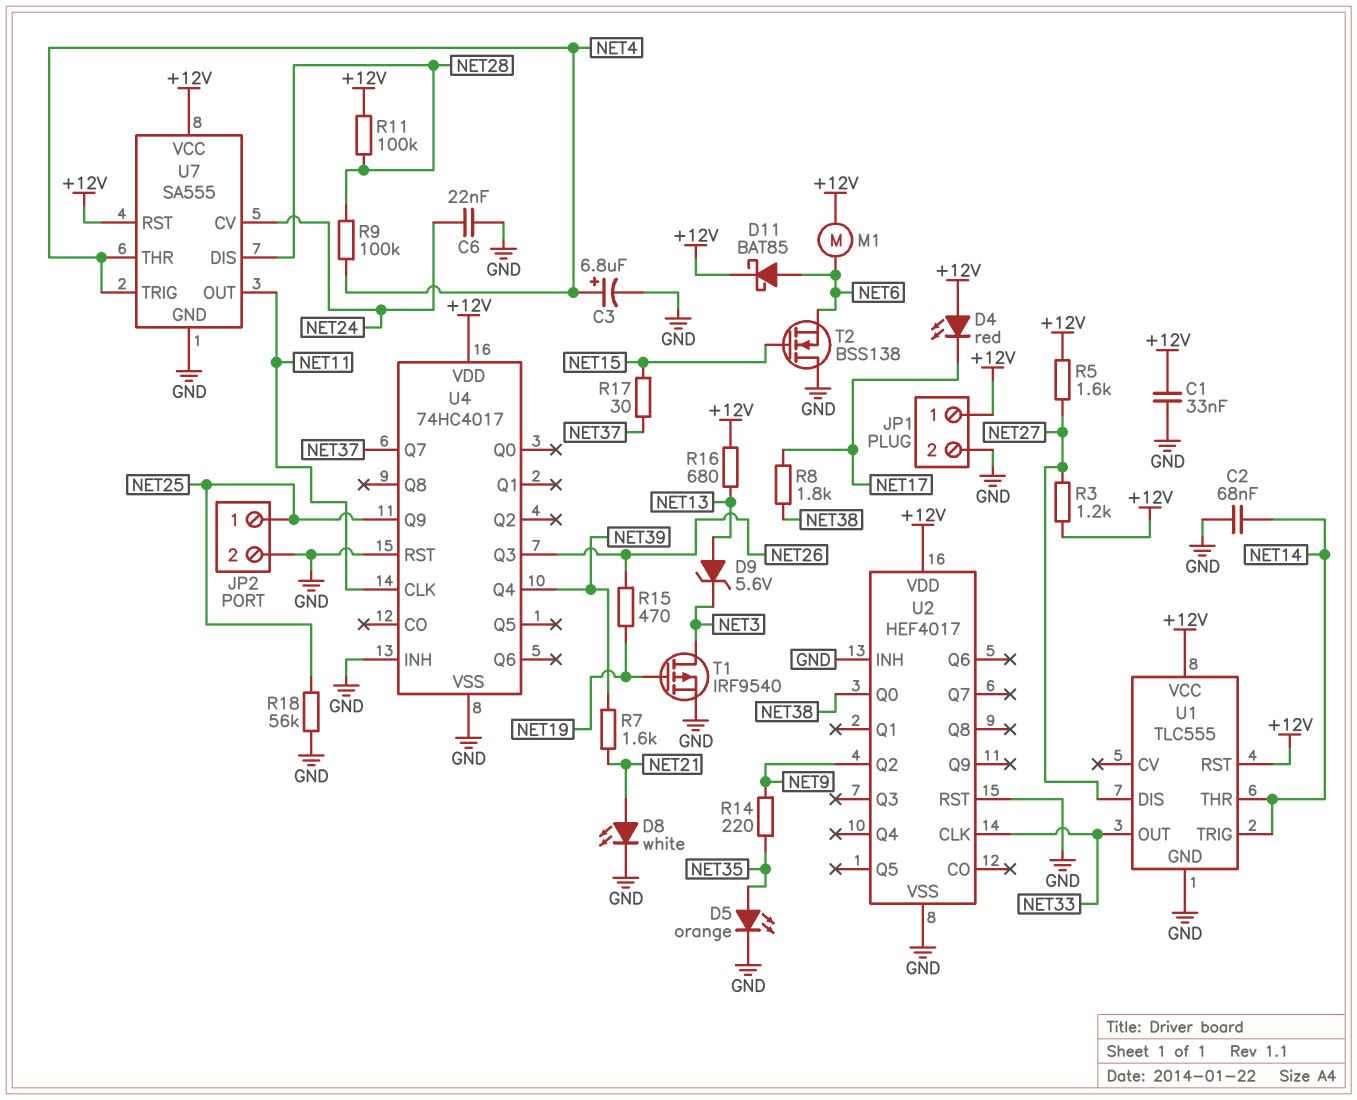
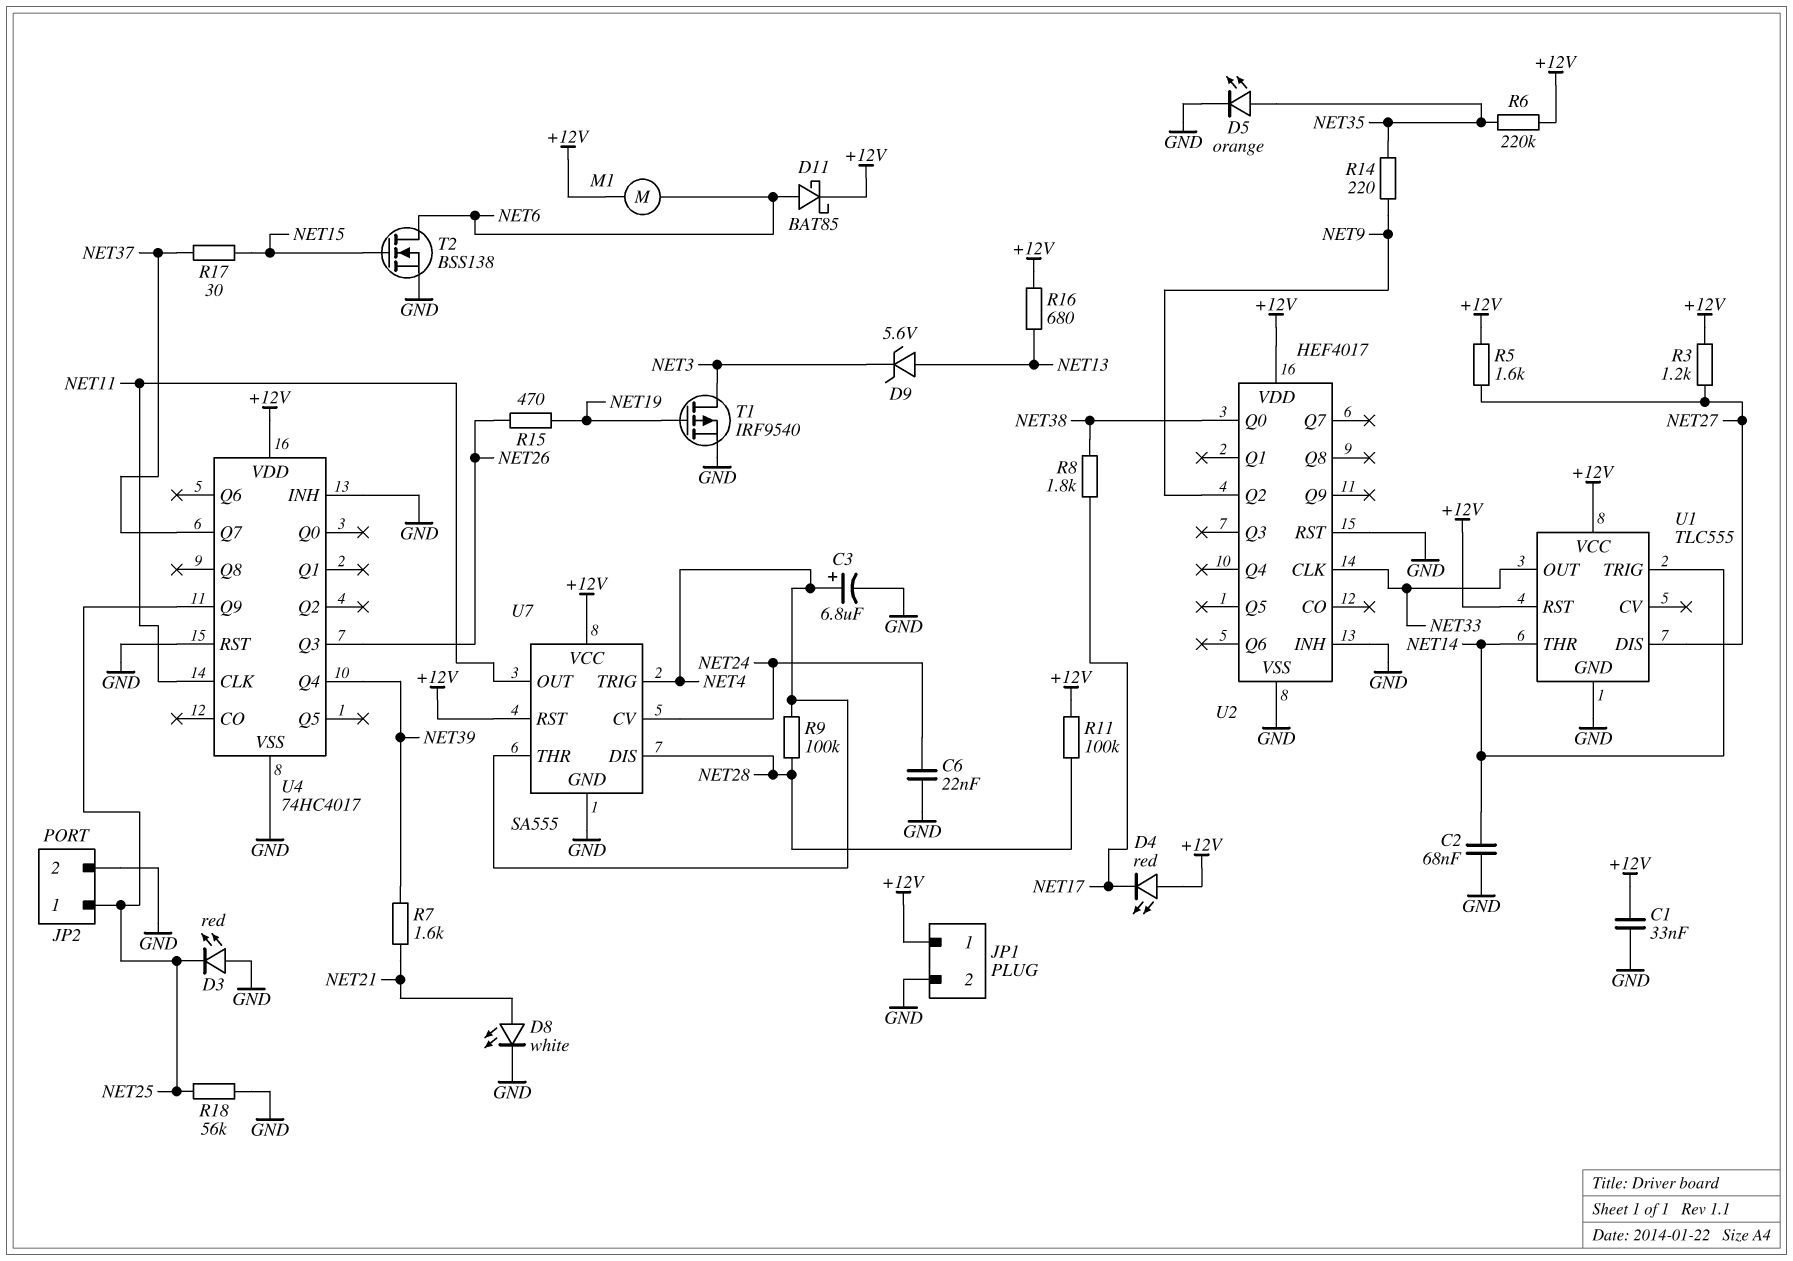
D3: none -> LED red (A GND, K NET25)
R6: none -> 220k (+12V, NET35)
T2: NMOS BSS138 (G NET15, D GND, S NET6) -> NMOS BSS138 (G NET15, D NET6, S GND)

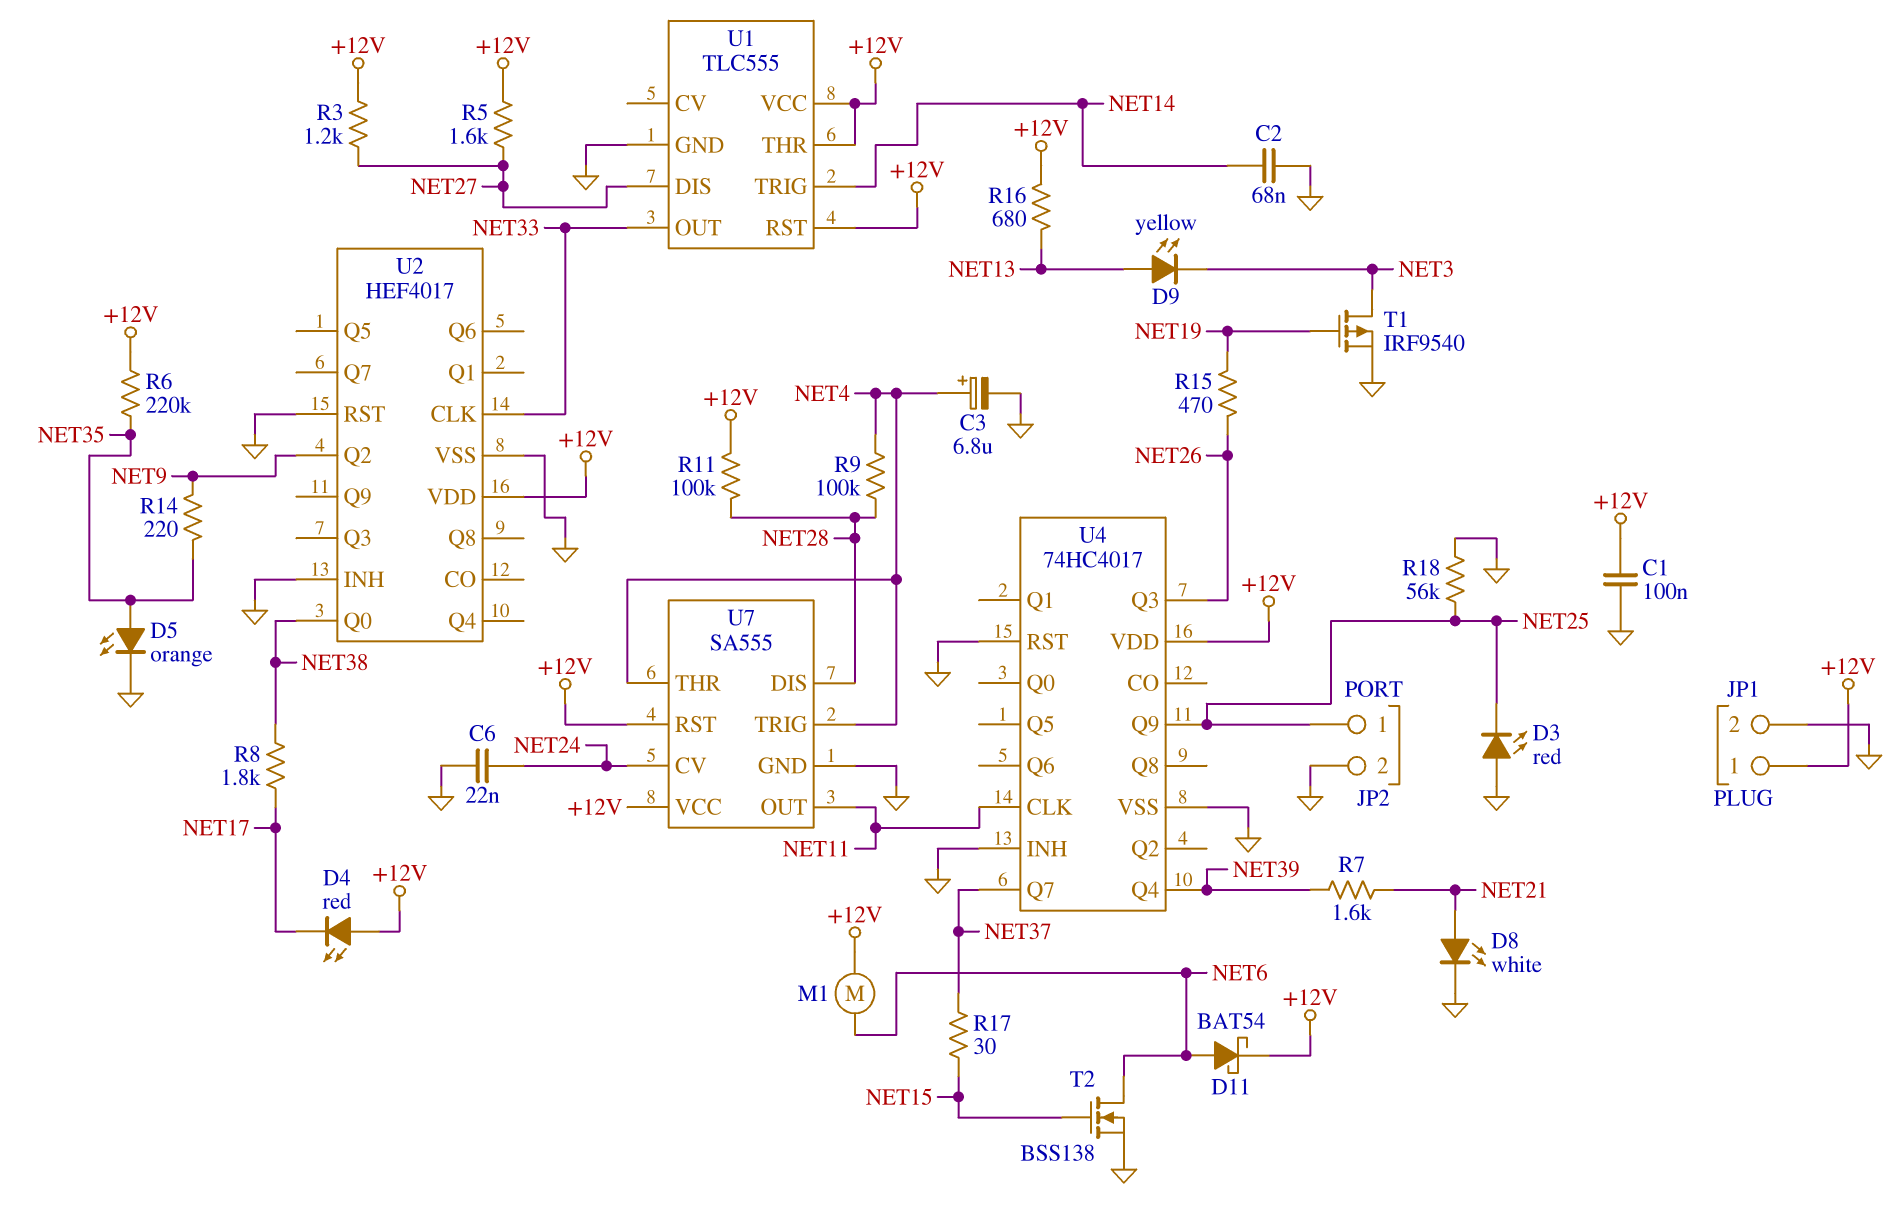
C1: 33nF (+12V, GND) -> 100nF (+12V, GND)
D9: zener 5.6V (A NET13, K NET3) -> LED yellow (A NET13, K NET3)
D11: schottky BAT85 (A NET6, K +12V) -> schottky BAT54 (A NET6, K +12V)
U1 pin THR: NET14 -> +12V

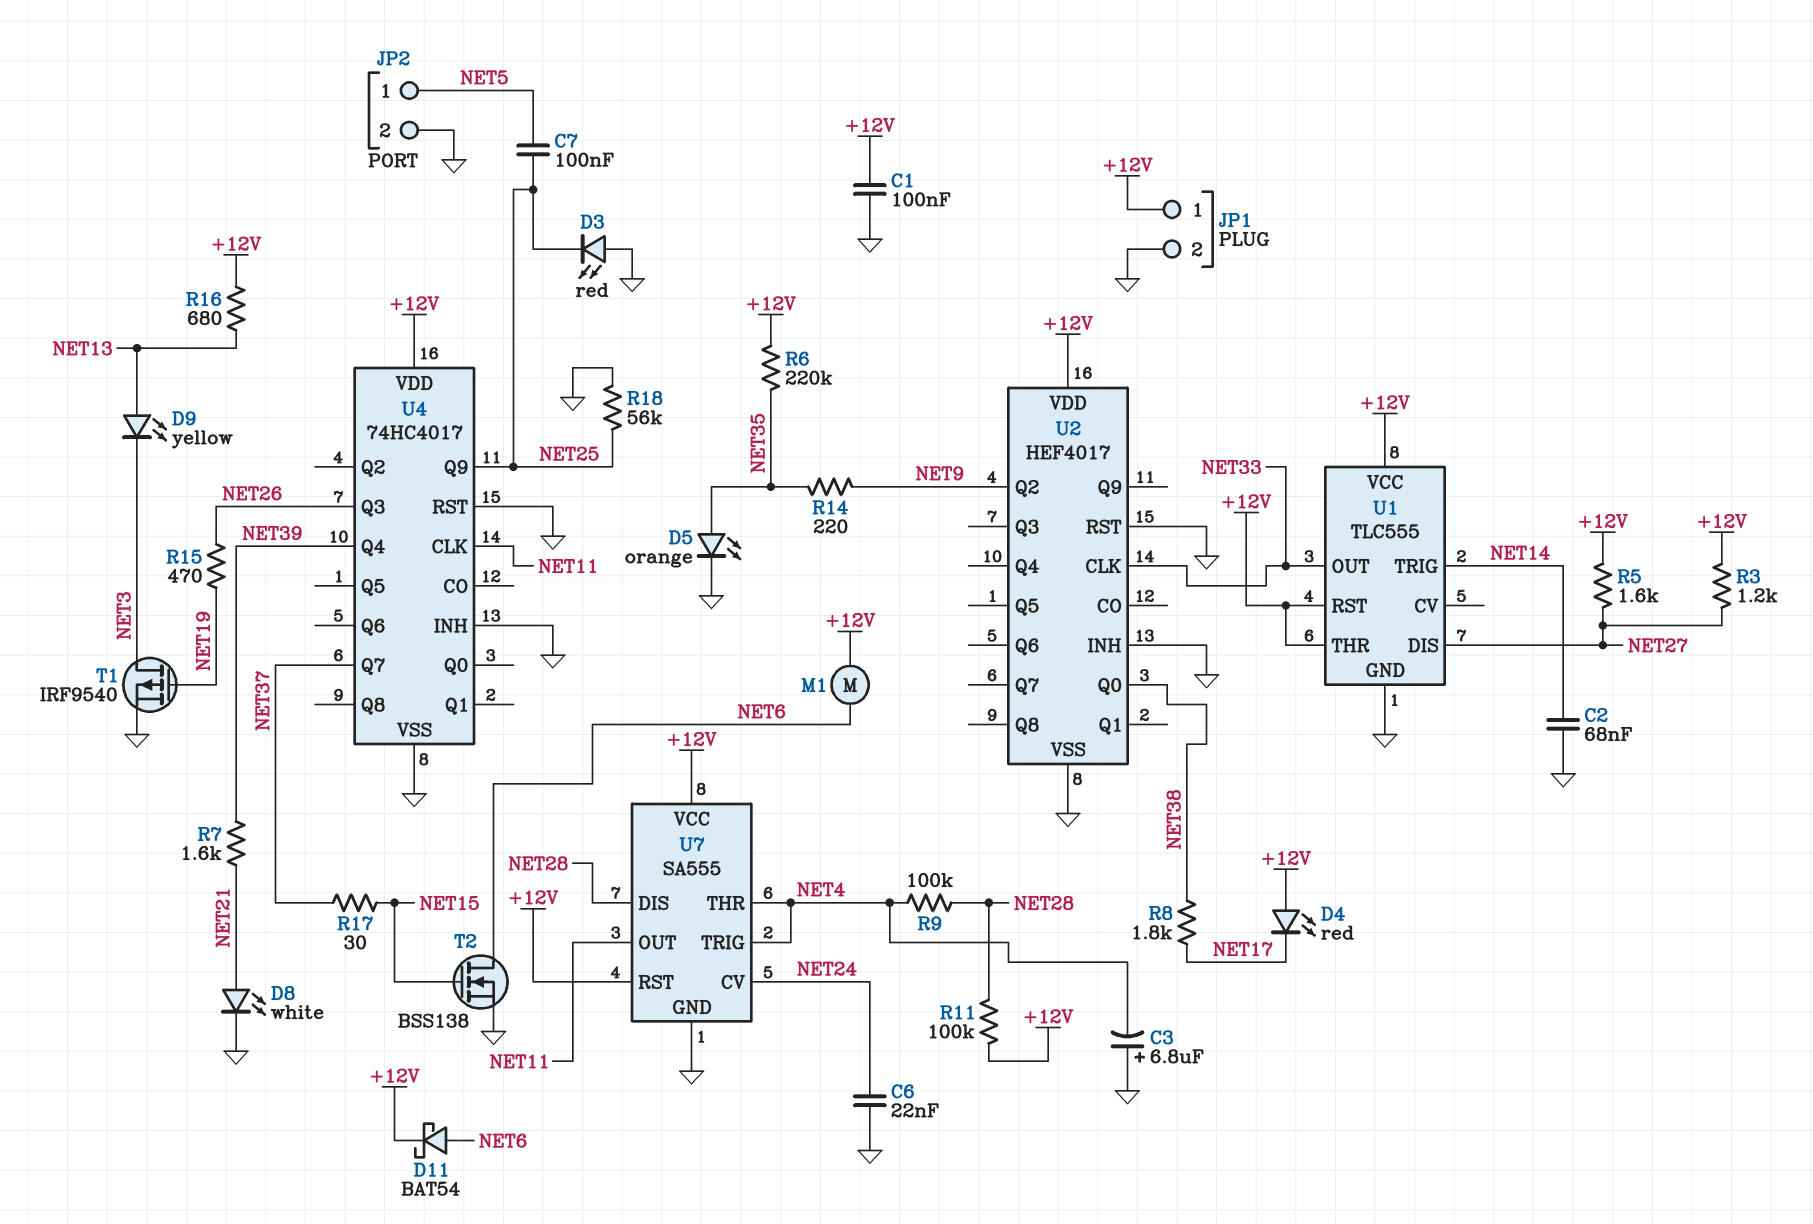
C3: 6.8uF (plus NET4, minus GND) -> 6.8uF (plus GND, minus NET4)
C7: none -> 100nF (NET5, NET25)
JP2 pin 1: NET25 -> NET5

